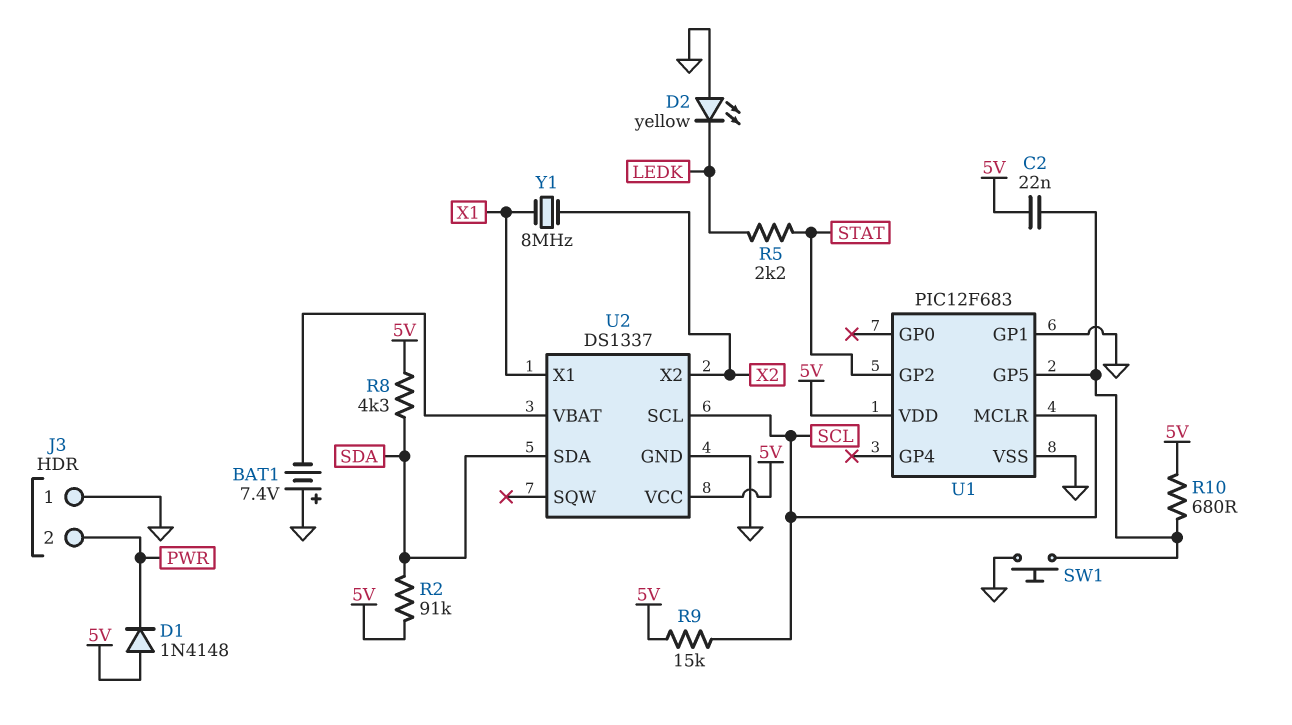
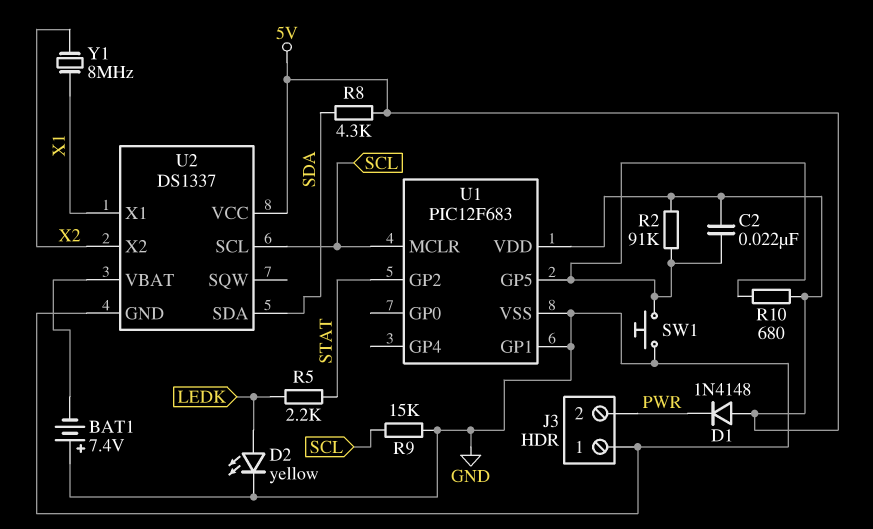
D2: LED yellow (A GND, K LEDK) -> LED yellow (A LEDK, K GND)
R2: 91k (5V, SDA) -> 91k (5V, U1/GP5)
R9: 15k (5V, SCL) -> 15k (GND, SCL)

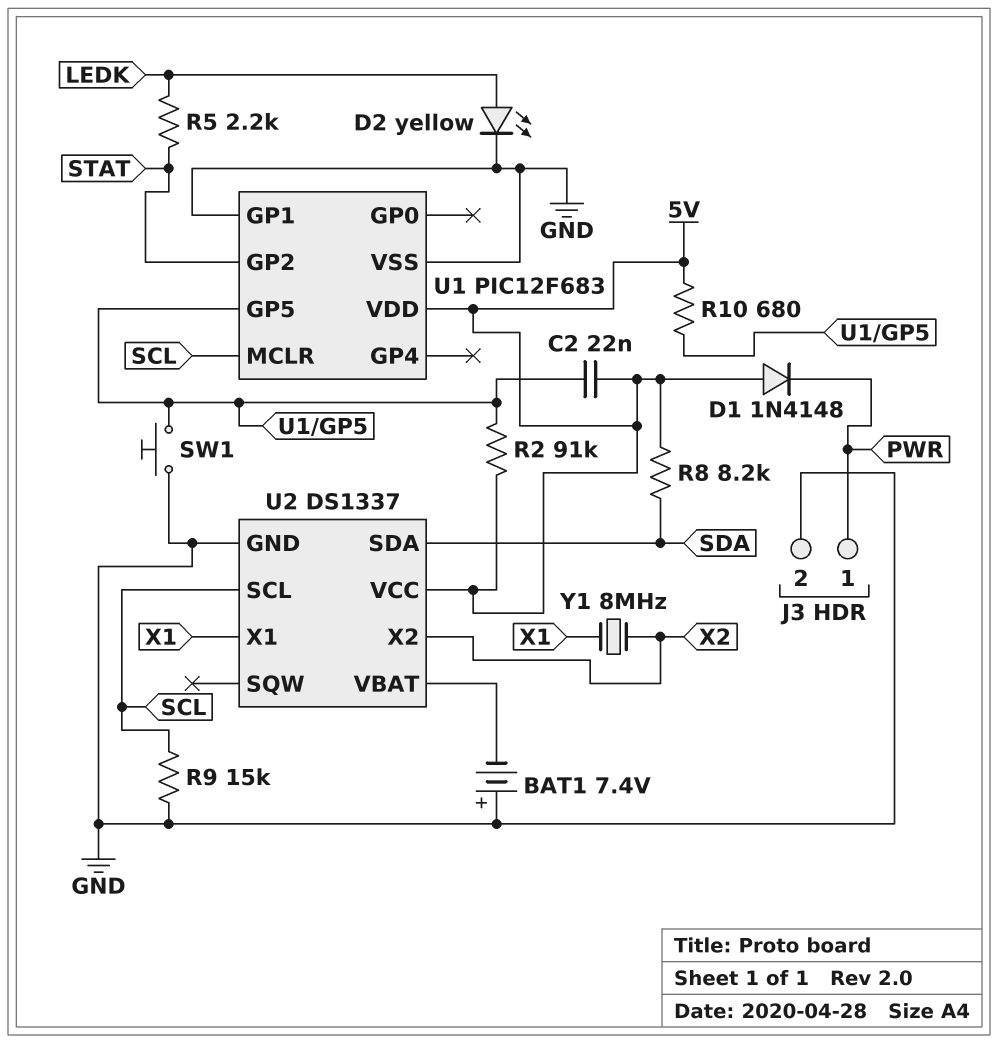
J3 pin 1: GND -> PWR
J3 pin 2: PWR -> GND
R8: 4.3k (5V, SDA) -> 8.2k (5V, SDA)

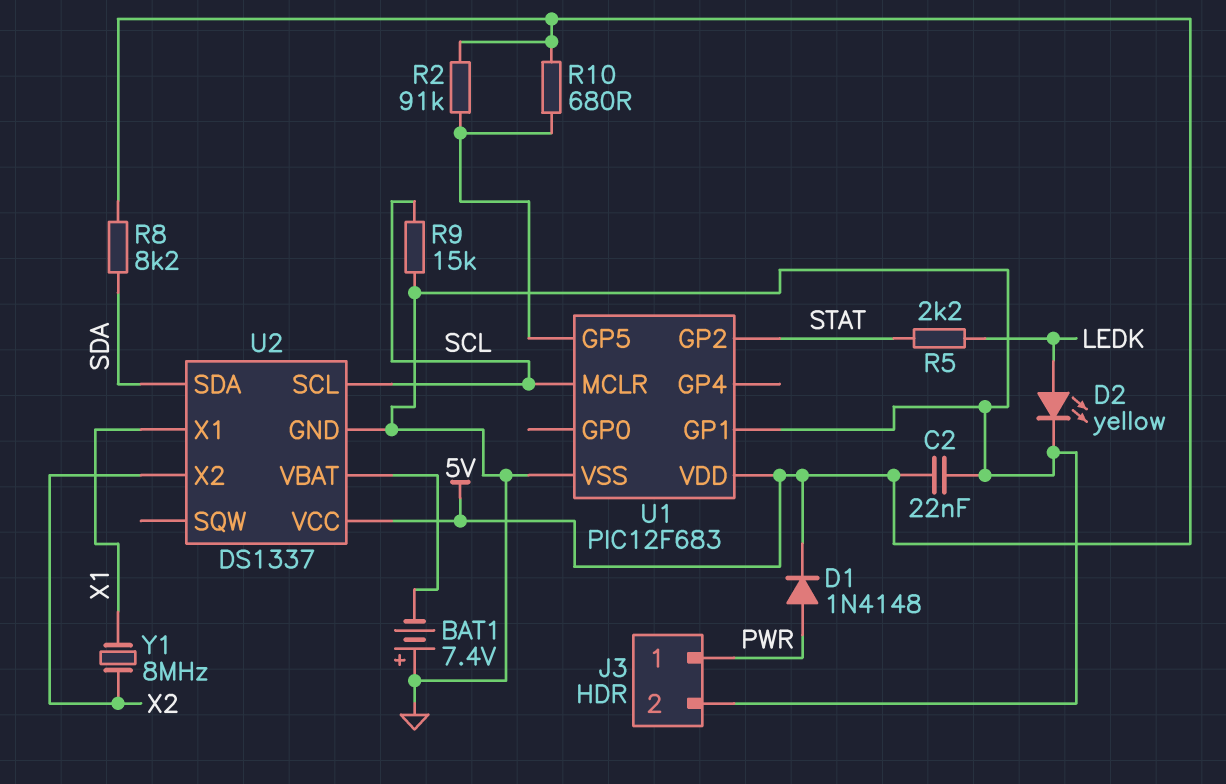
C2: 22nF (5V, U1/GP5) -> 22nF (5V, GND)
D1: diode 1N4148 (A 5V, K PWR) -> diode 1N4148 (A PWR, K 5V)
SW1: button (GND, U1/GP5) -> none

